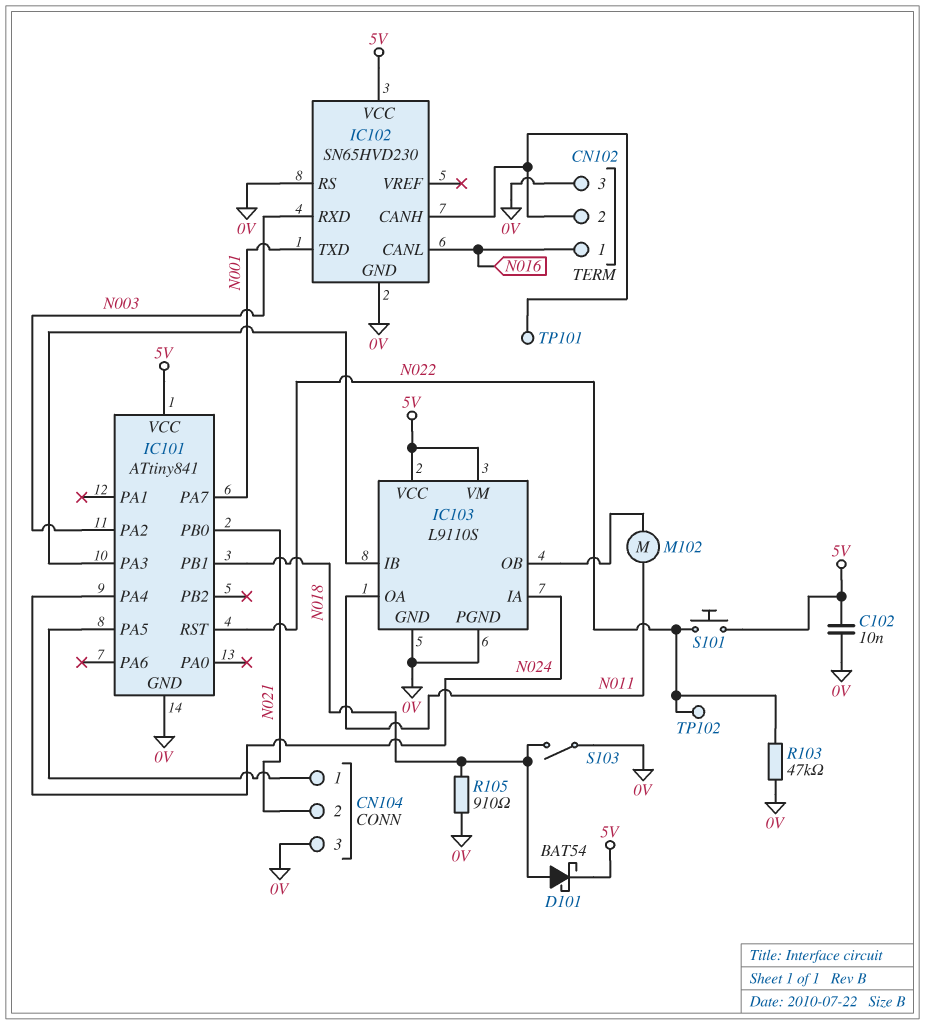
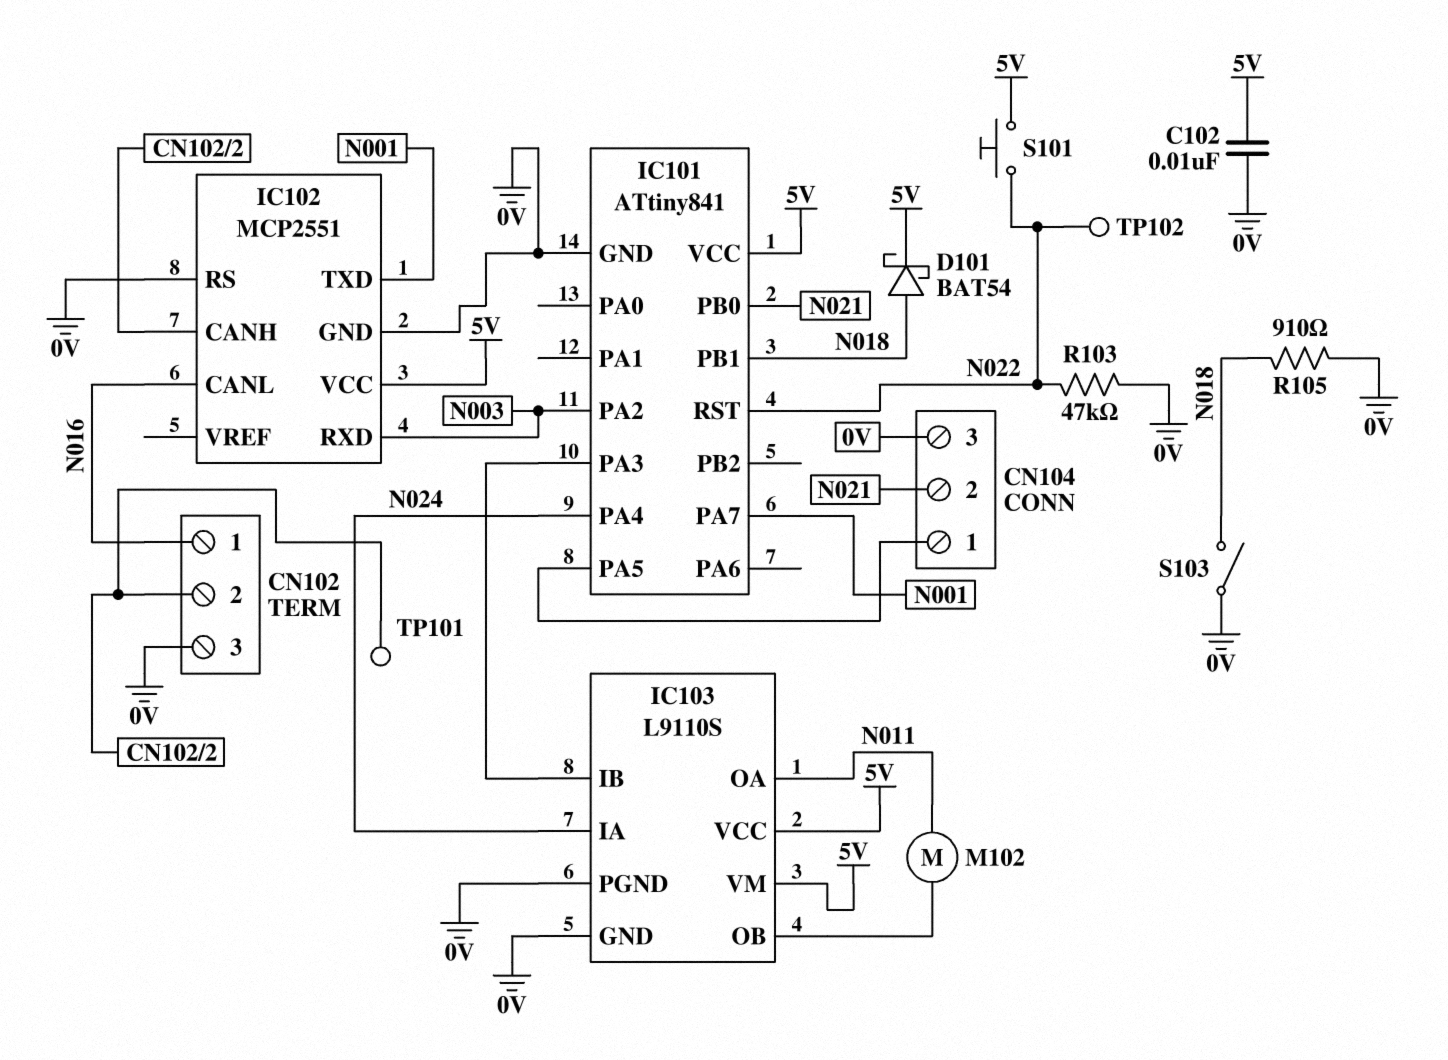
IC102: SN65HVD230 -> MCP2551

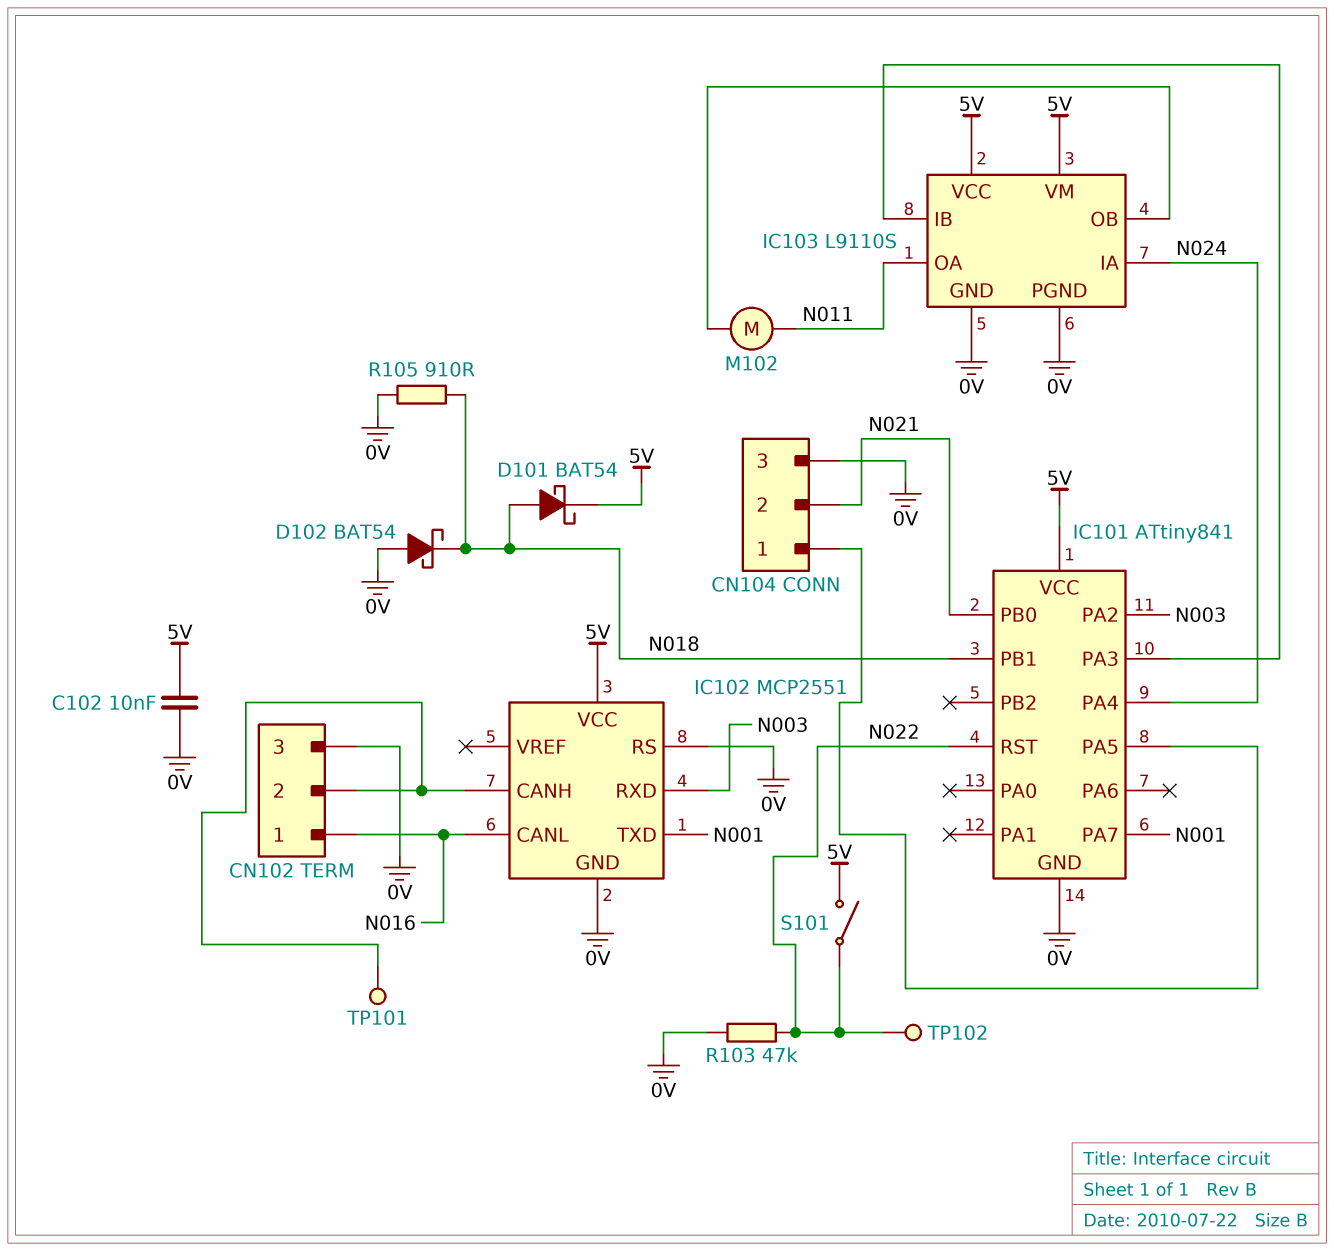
D102: none -> schottky BAT54 (A 0V, K N018)
S101: button (5V, N022) -> switch (5V, N022)
S103: switch (0V, N018) -> none

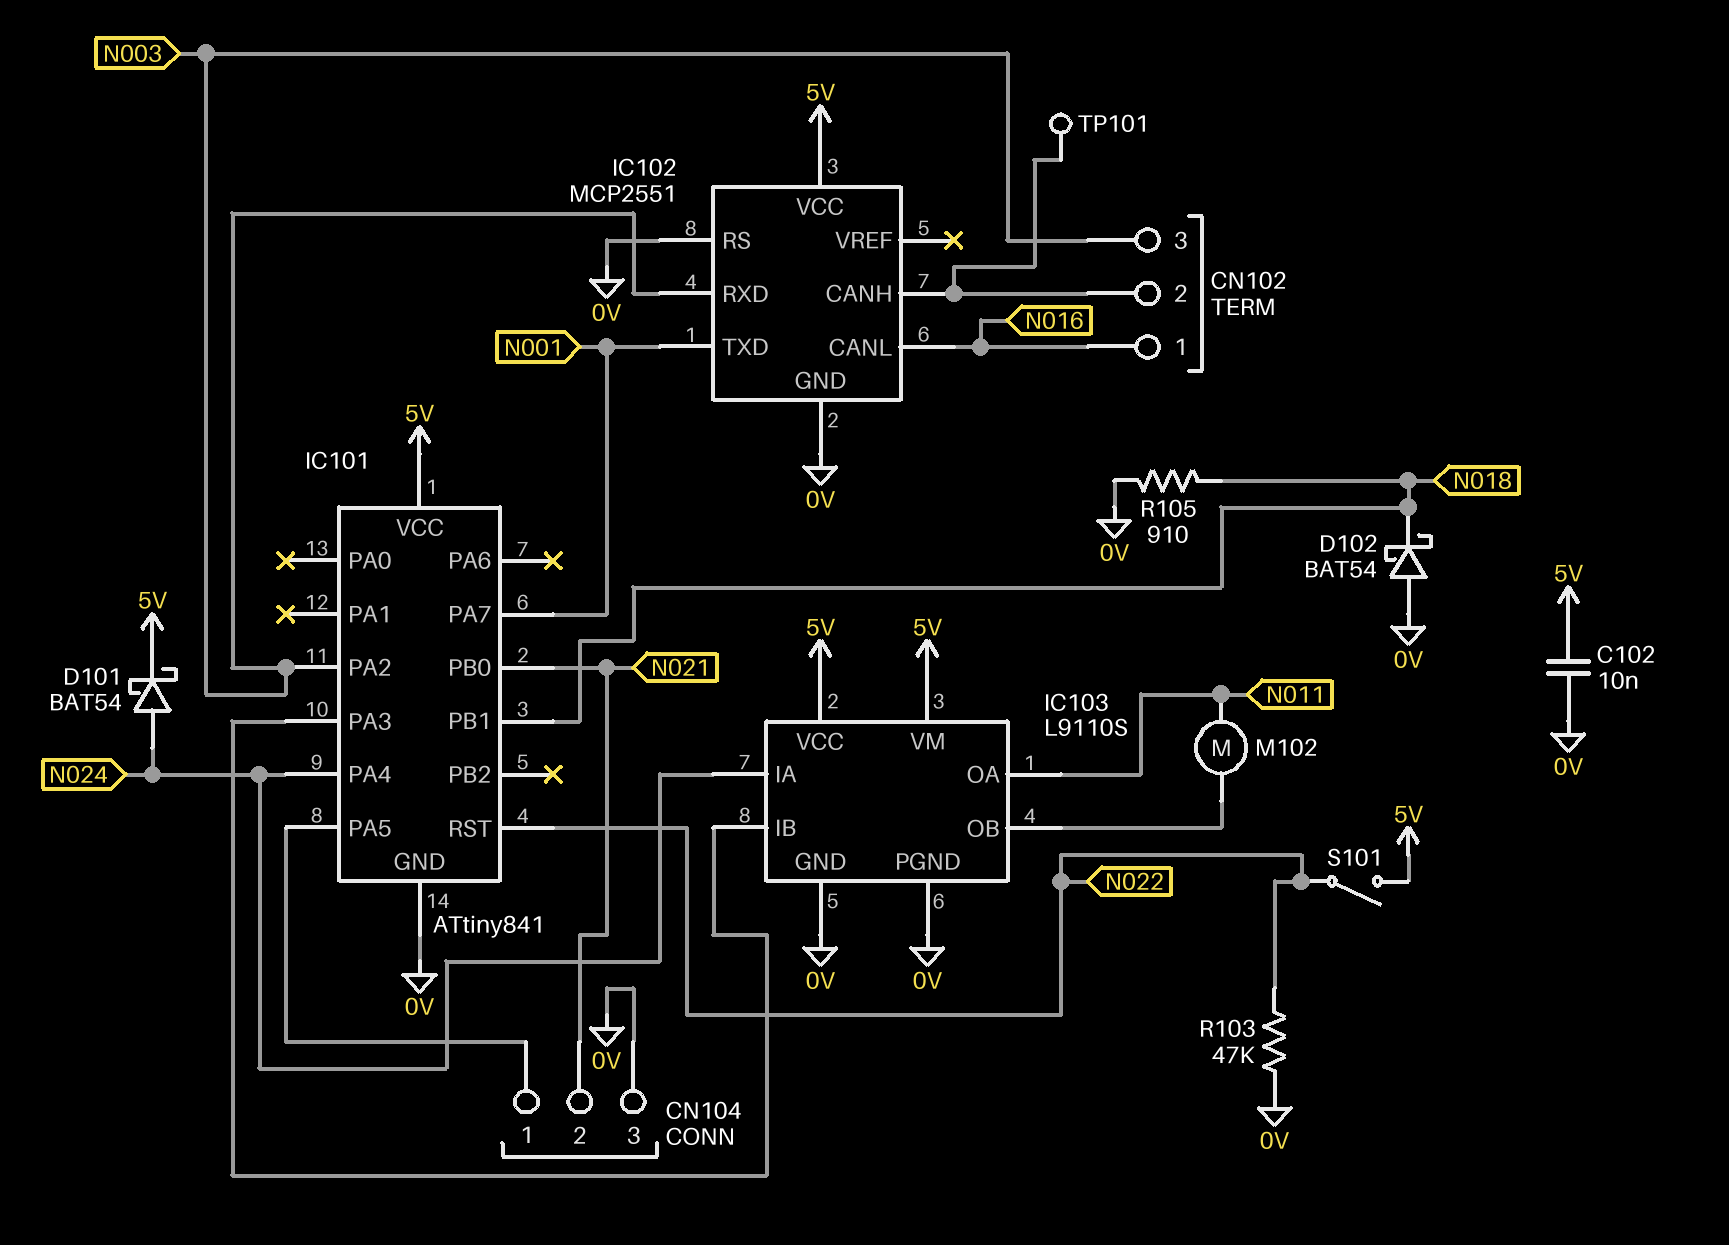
CN102 pin 3: 0V -> N003
D101: schottky BAT54 (A N018, K 5V) -> schottky BAT54 (A N024, K 5V)
TP102: test point (N022) -> none

